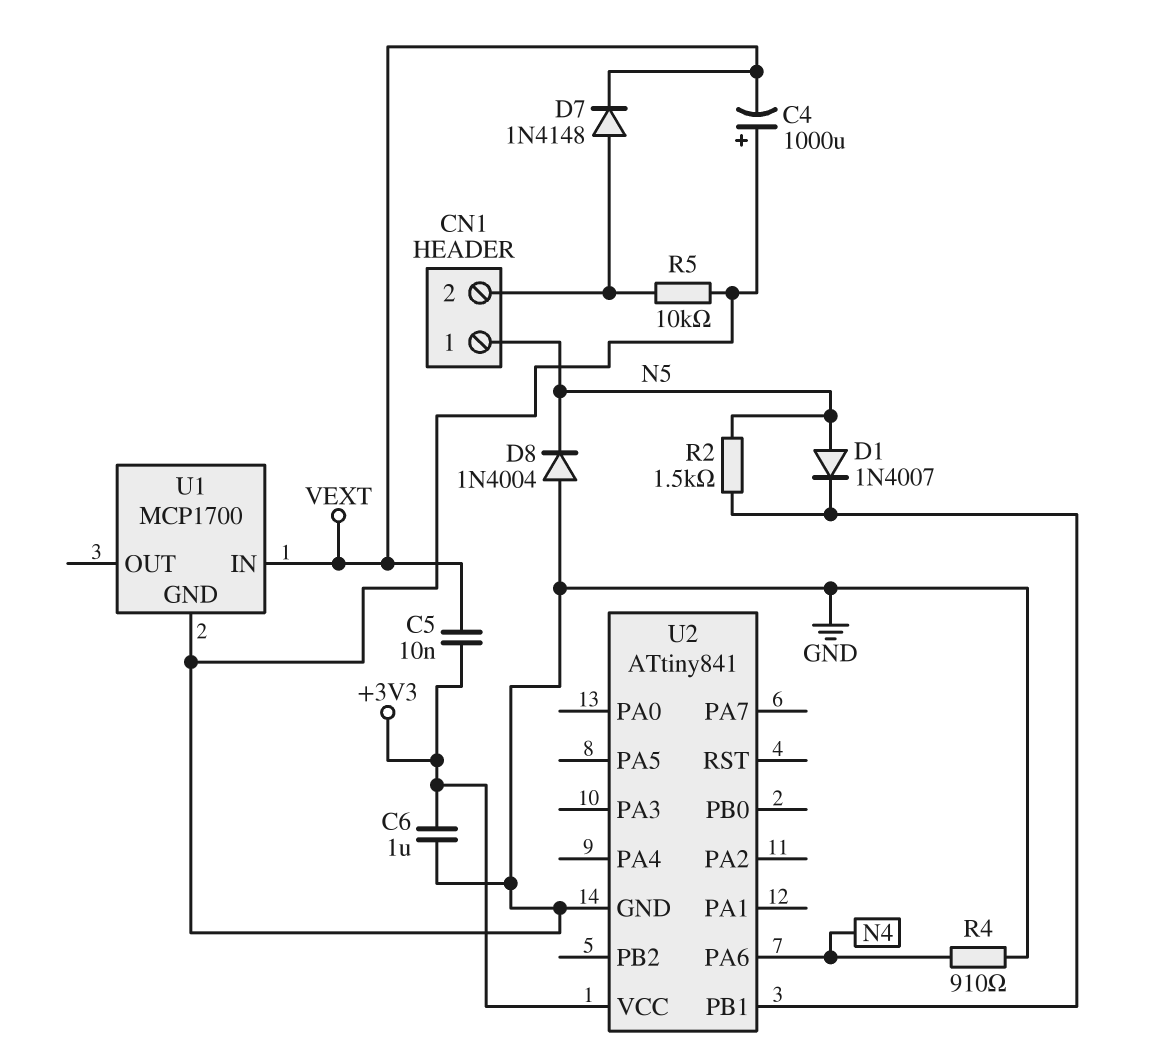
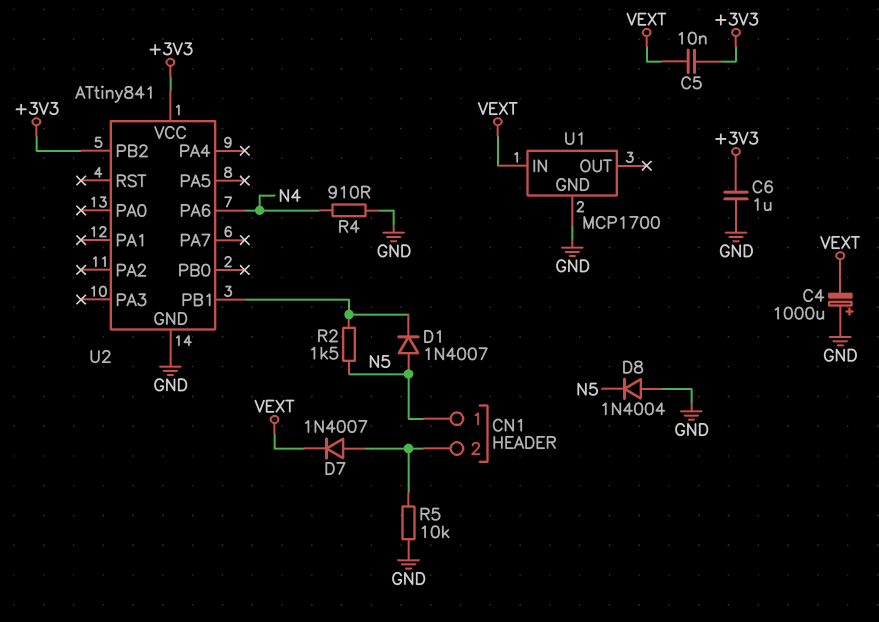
D7: diode 1N4148 (A CN1/2, K VEXT) -> diode 1N4007 (A CN1/2, K VEXT)
U2 pin PB2: none -> +3V3

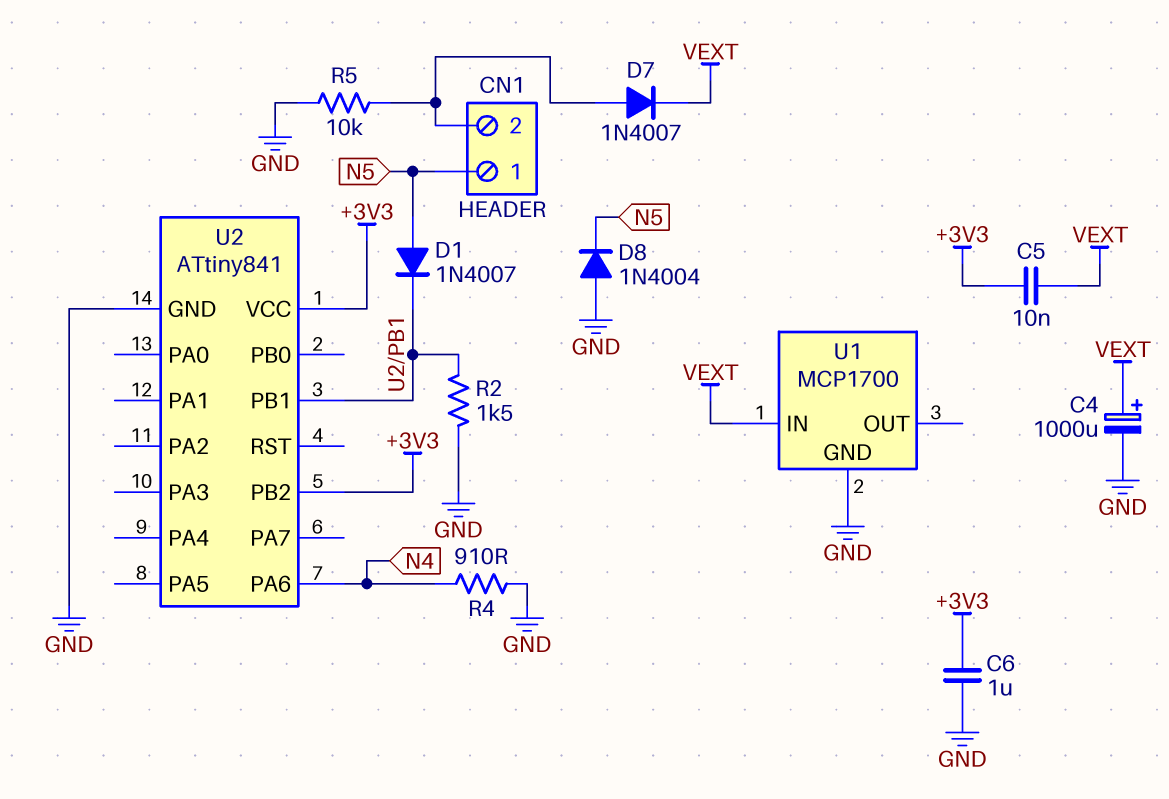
C4: 1000uF (plus GND, minus VEXT) -> 1000uF (plus VEXT, minus GND)
R2: 1.5k (N5, U2/PB1) -> 1.5k (GND, U2/PB1)

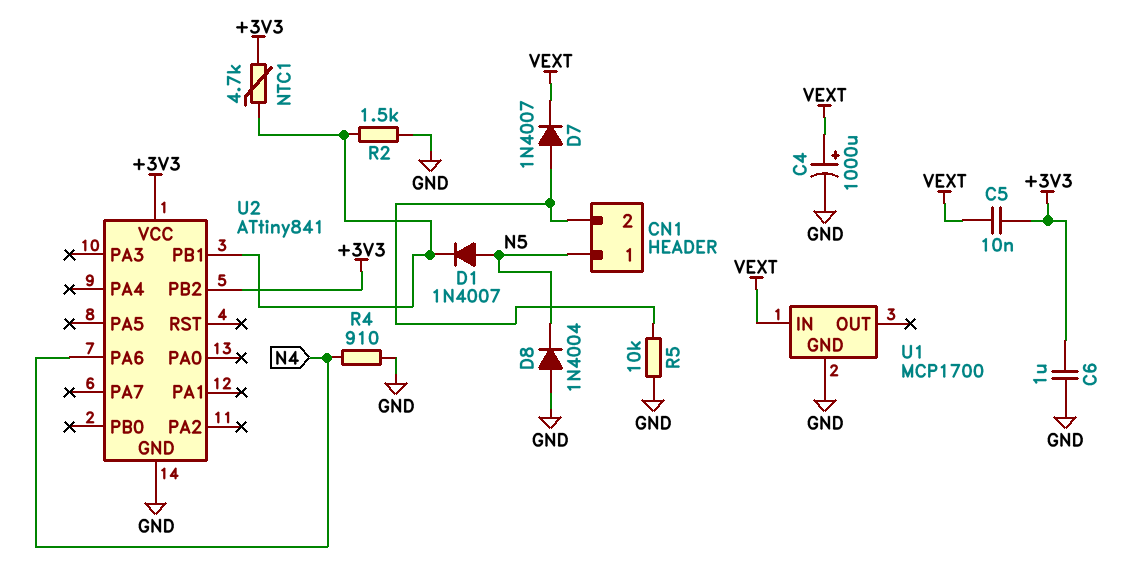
NTC1: none -> 4.7k (+3V3, U2/PB1)

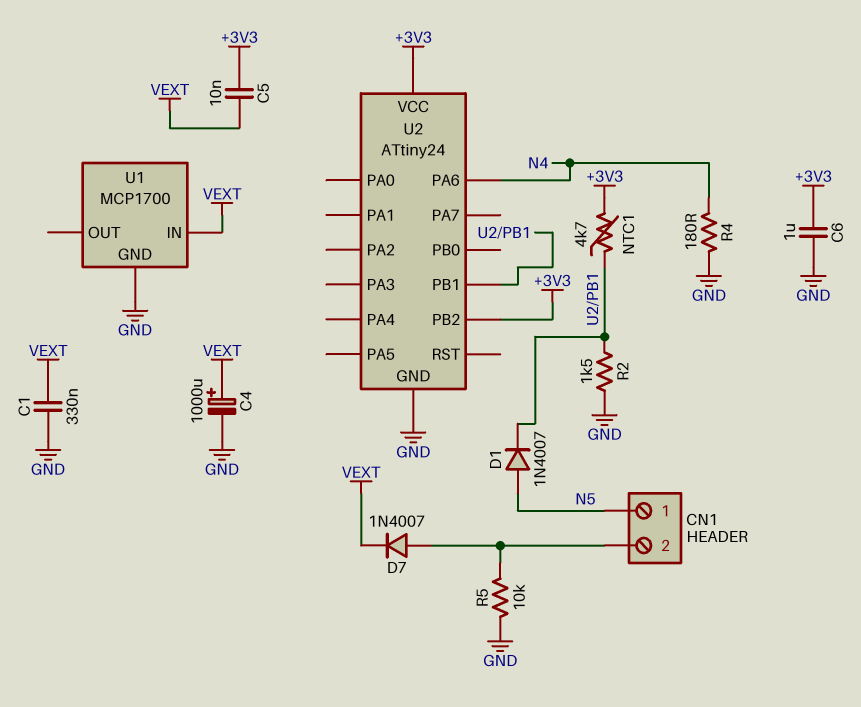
C1: none -> 330nF (GND, VEXT)
D8: diode 1N4004 (A GND, K N5) -> none
R4: 910 (GND, N4) -> 180 (GND, N4)
U2: ATtiny841 -> ATtiny24

